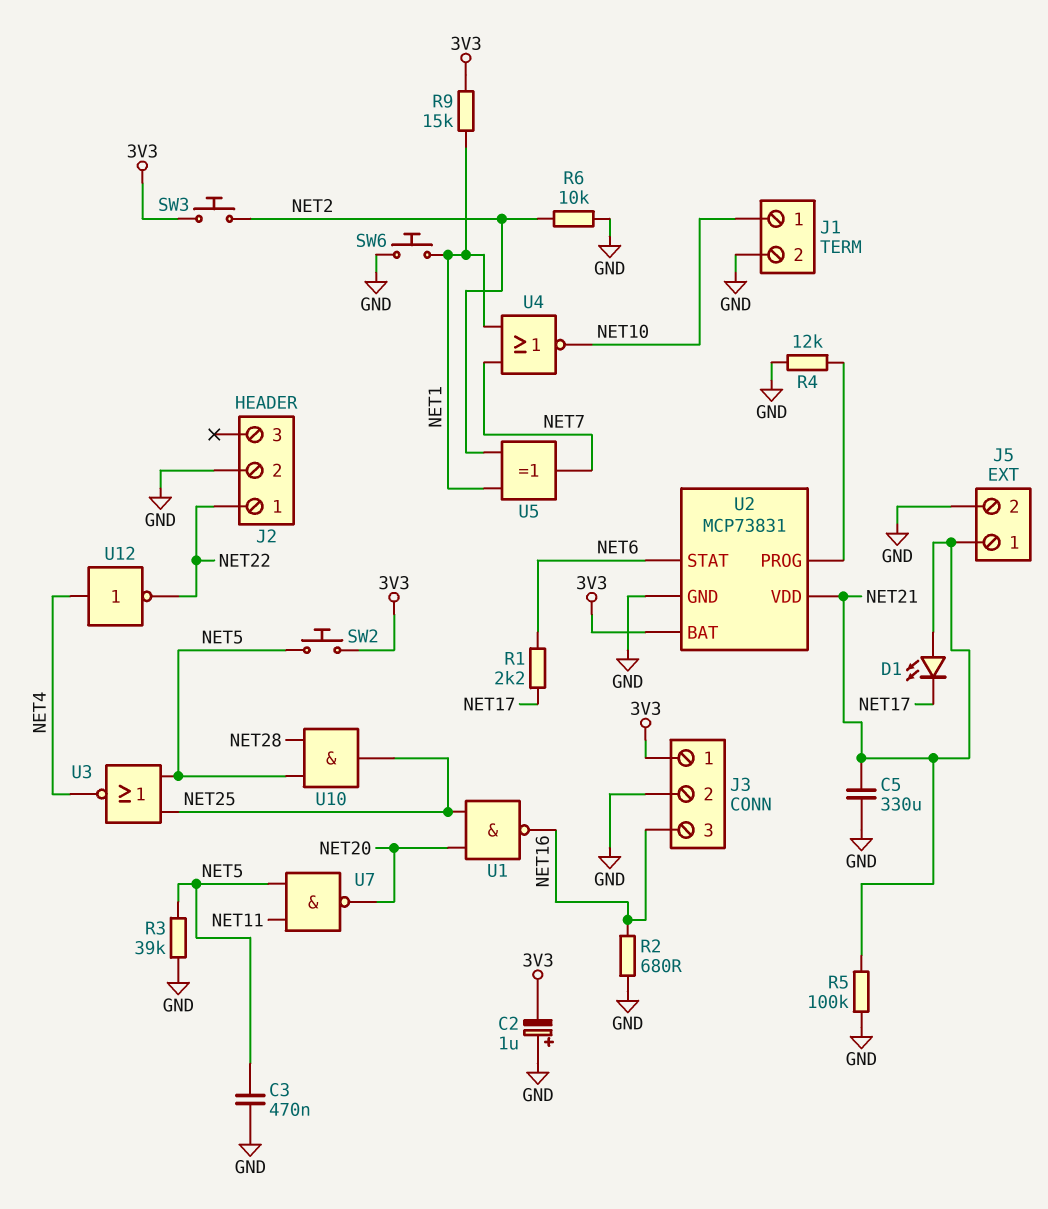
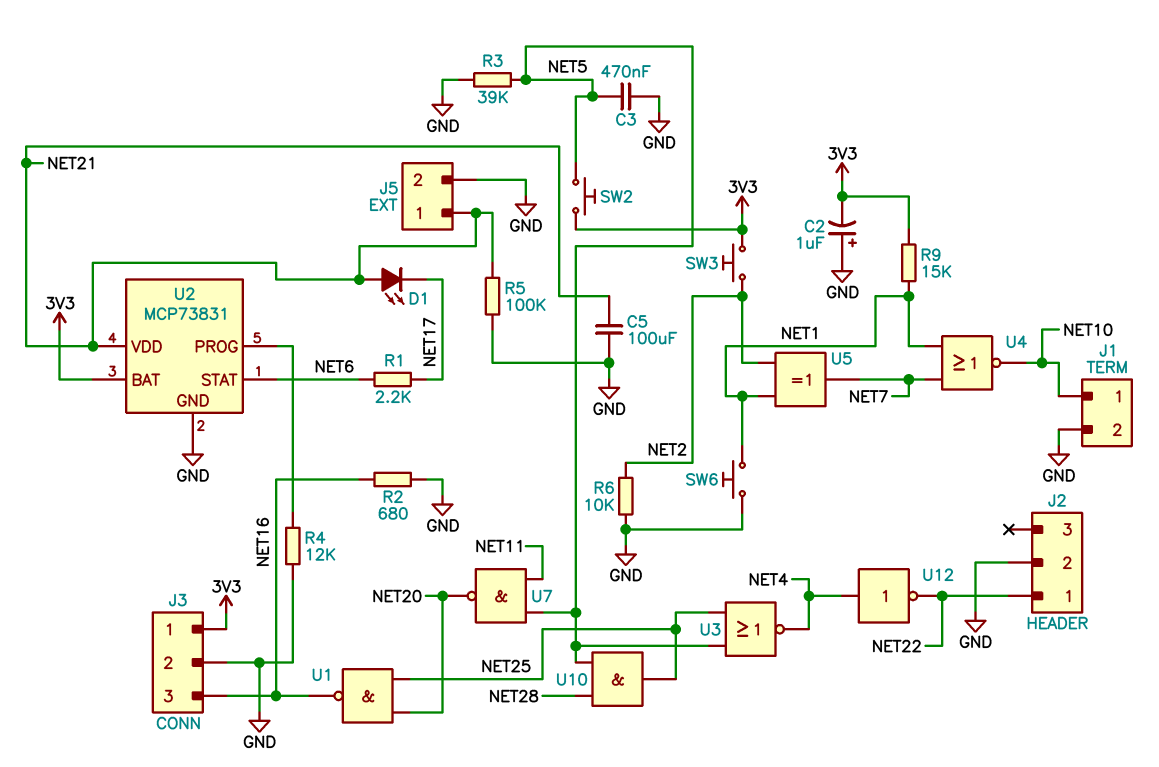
C5: 330uF (GND, NET21) -> 100uF (GND, NET21)

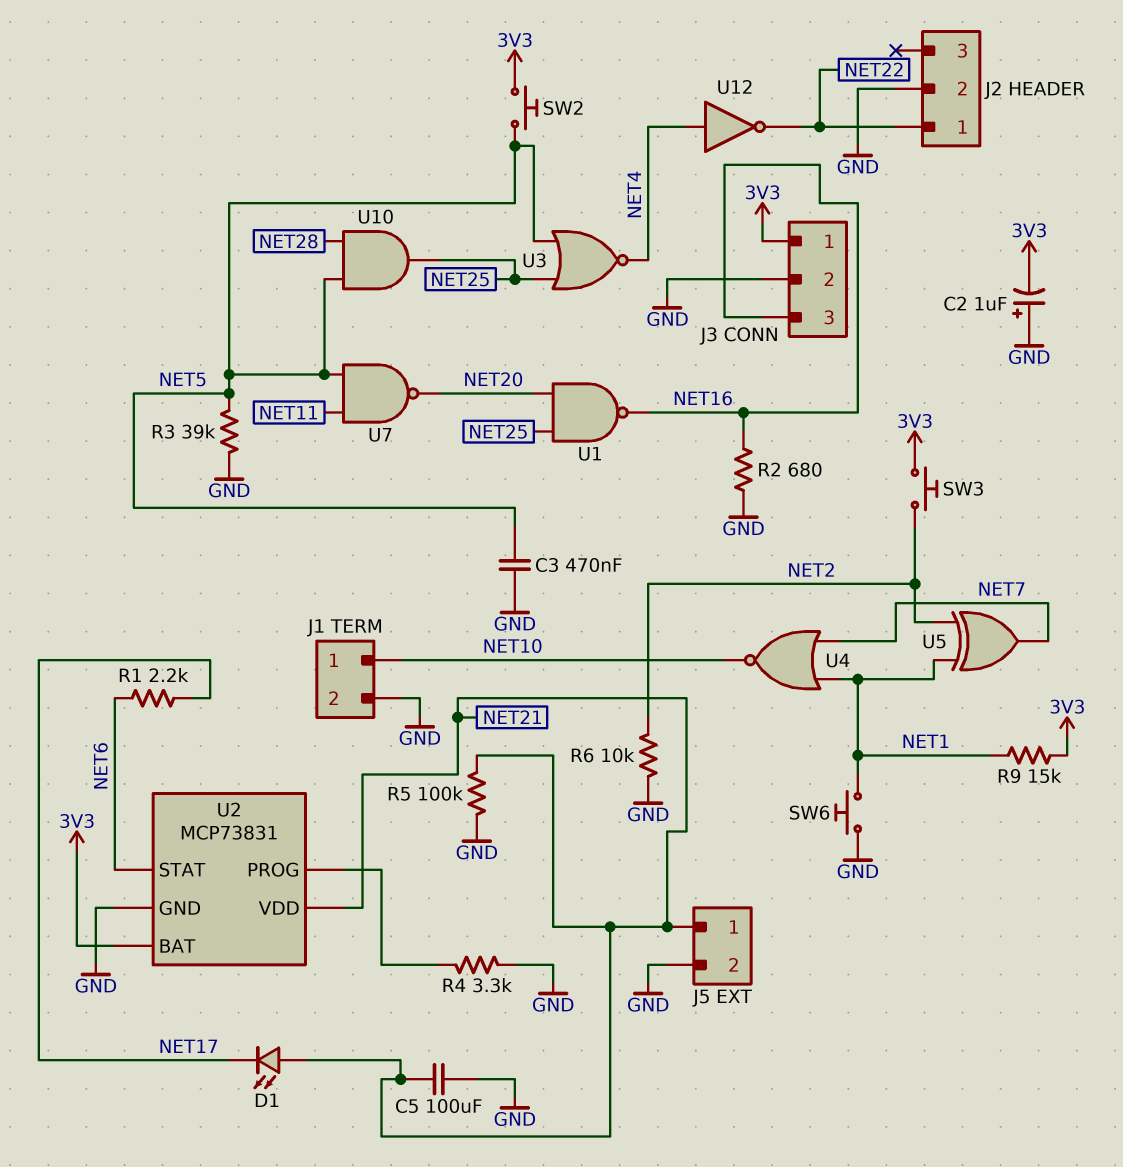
R4: 12k (GND, U2/PROG) -> 3.3k (GND, U2/PROG)

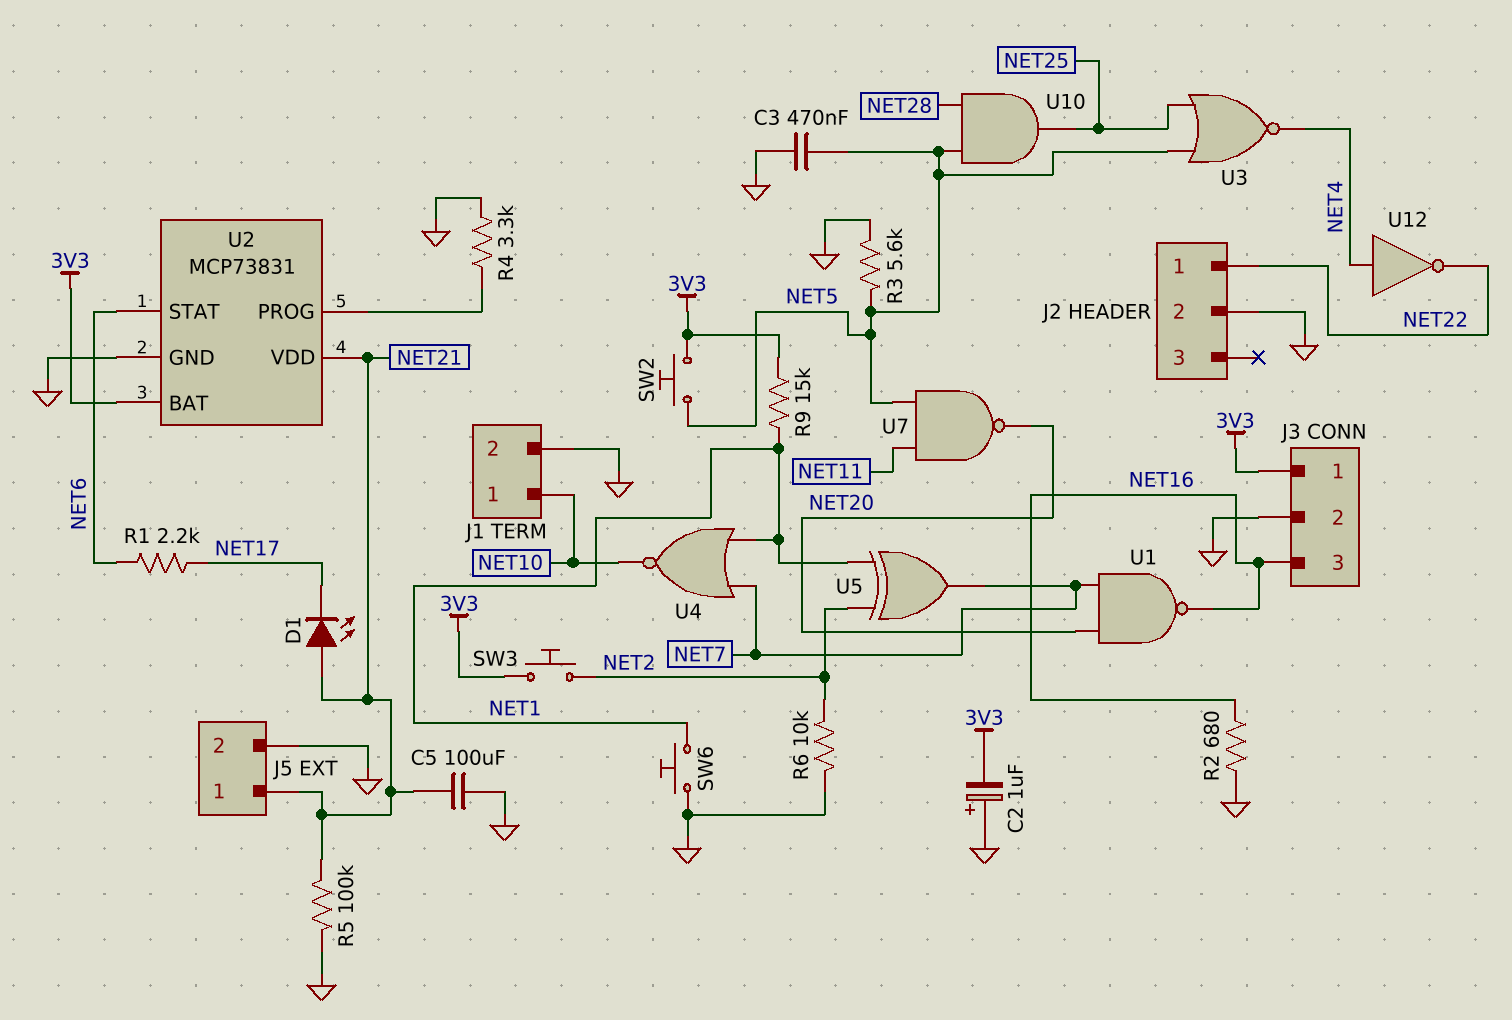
R3: 39k (GND, NET5) -> 5.6k (GND, NET5)
U1: NAND (in NET20, in NET25, out NET16) -> NAND (in NET7, in NET20, out NET16)

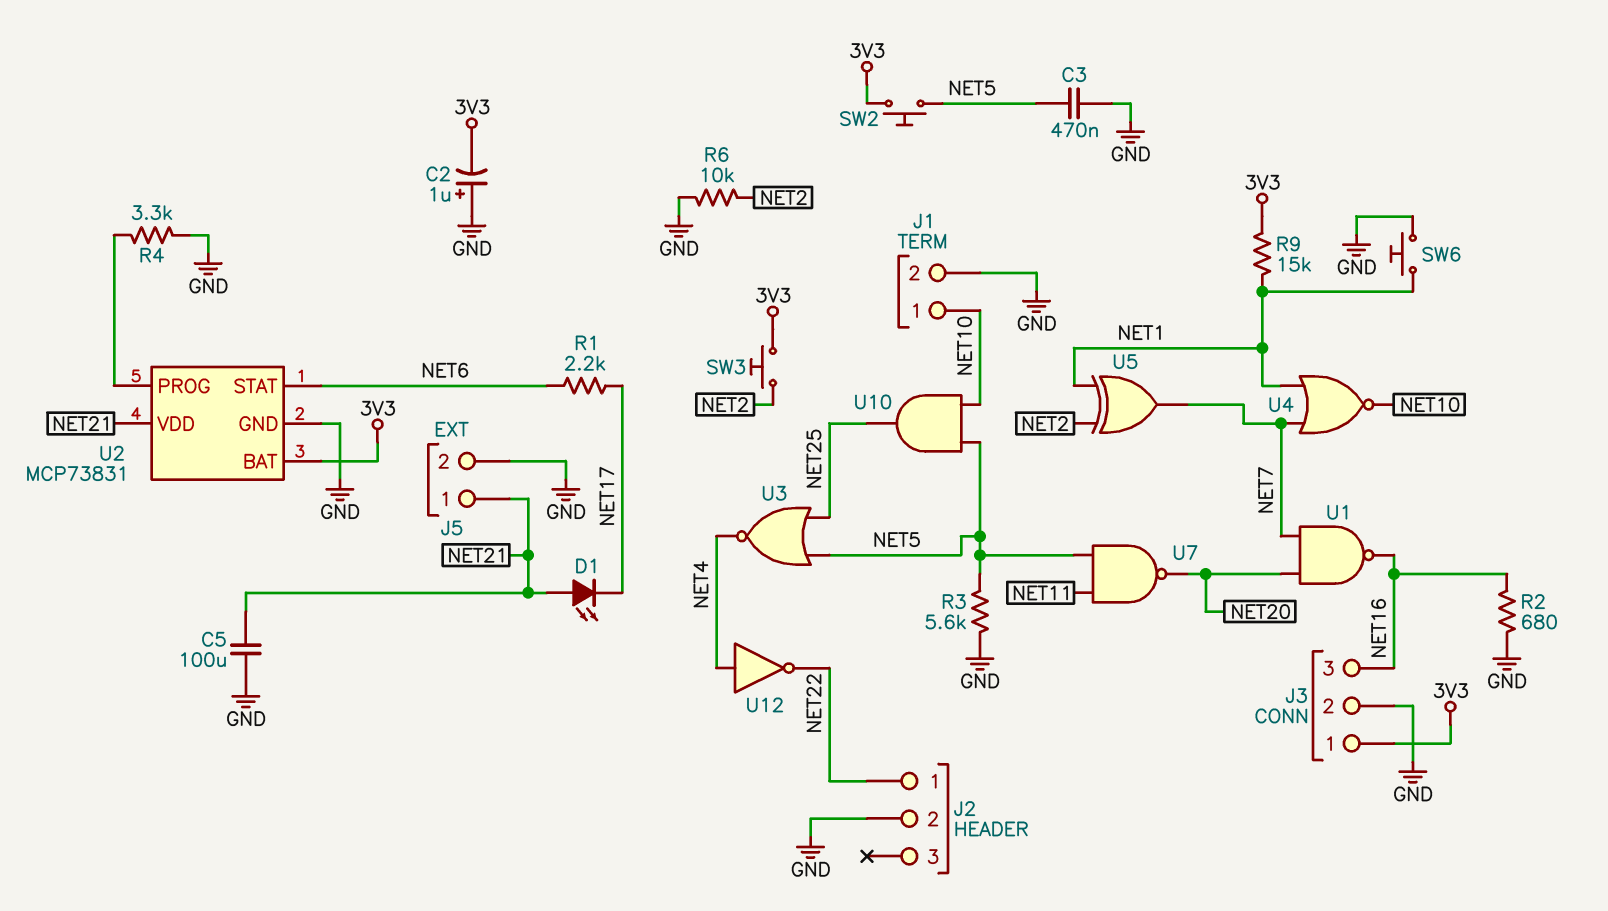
R5: 100k (GND, NET21) -> none
U10: AND (in NET5, in NET28, out NET25) -> AND (in NET5, in NET10, out NET25)

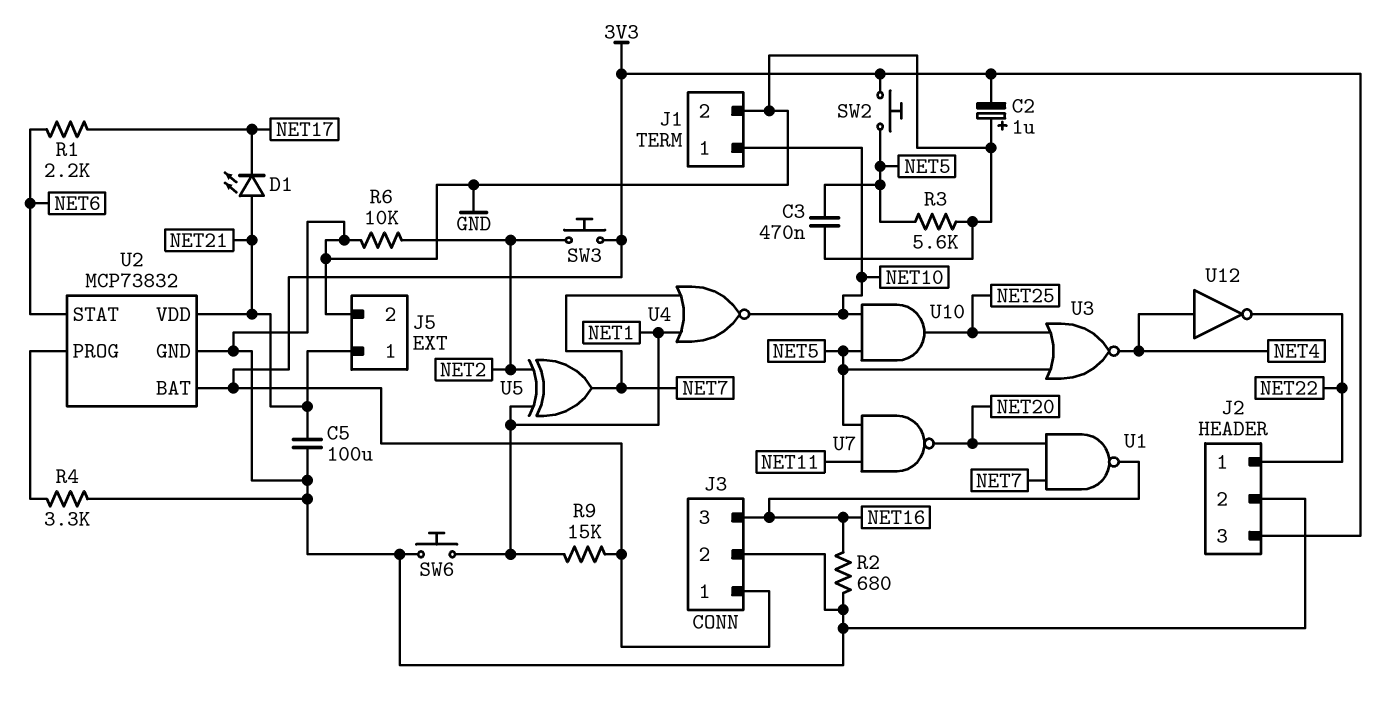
J2 pin 3: none -> 3V3
U2: MCP73831 -> MCP73832

